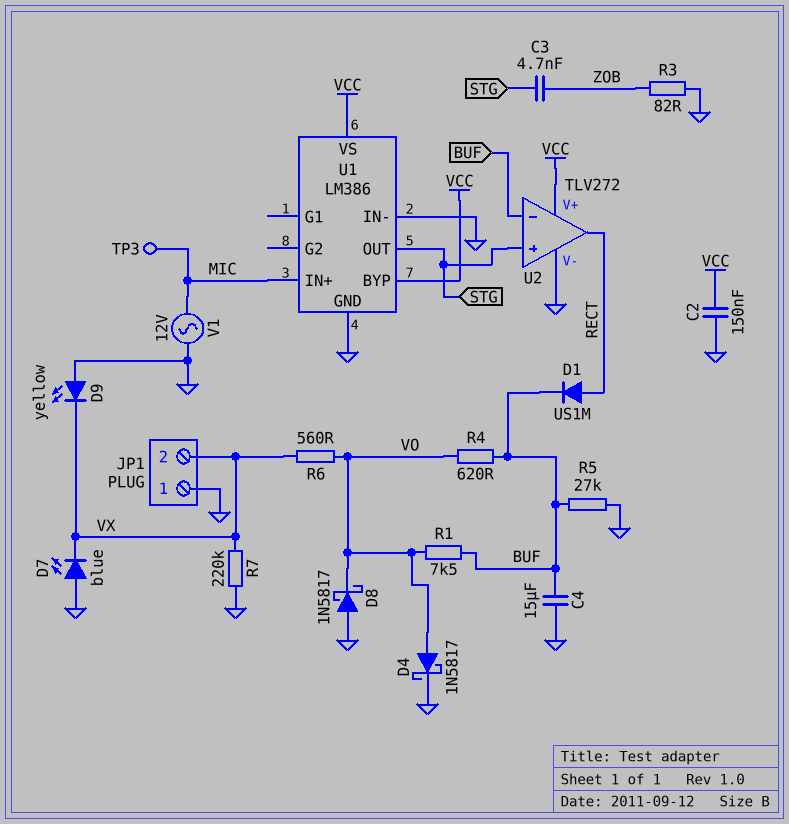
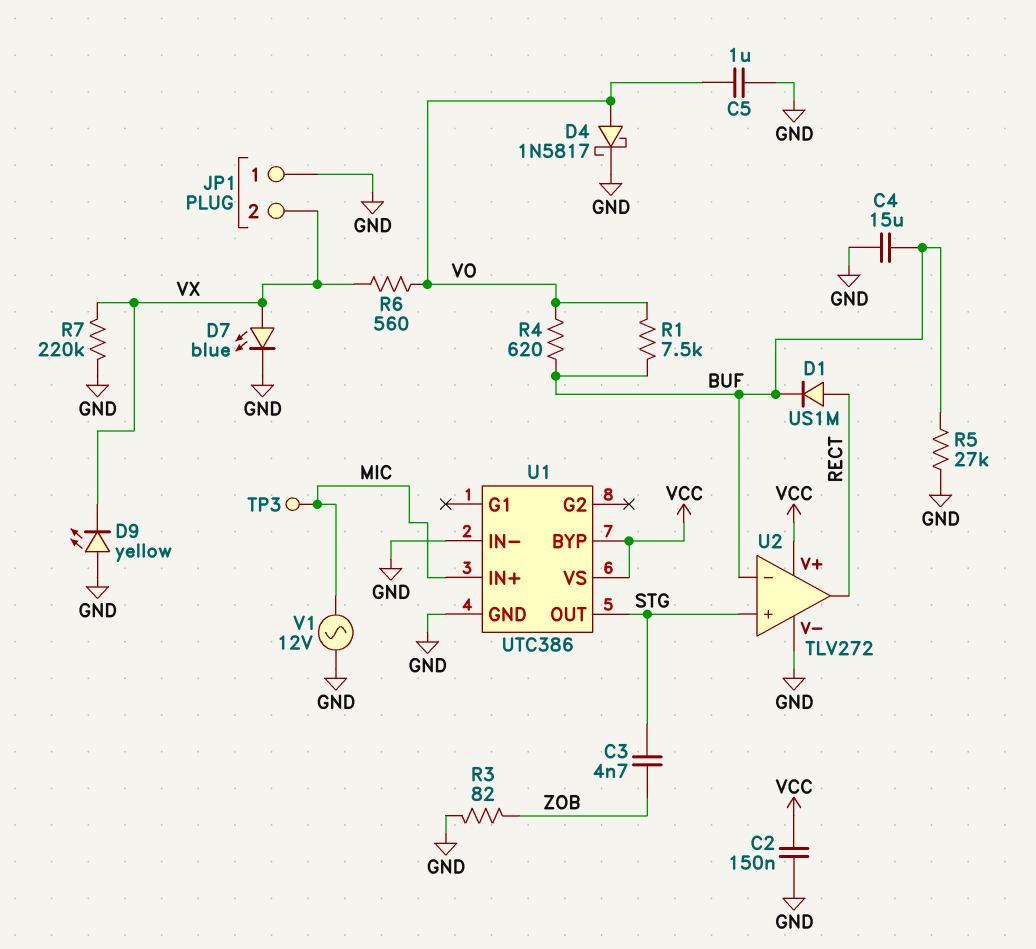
C5: none -> 1uF (GND, VO)
D7: LED blue (A GND, K VX) -> LED blue (A VX, K GND)
D8: schottky 1N5817 (A GND, K VO) -> none
U1: LM386 -> UTC386

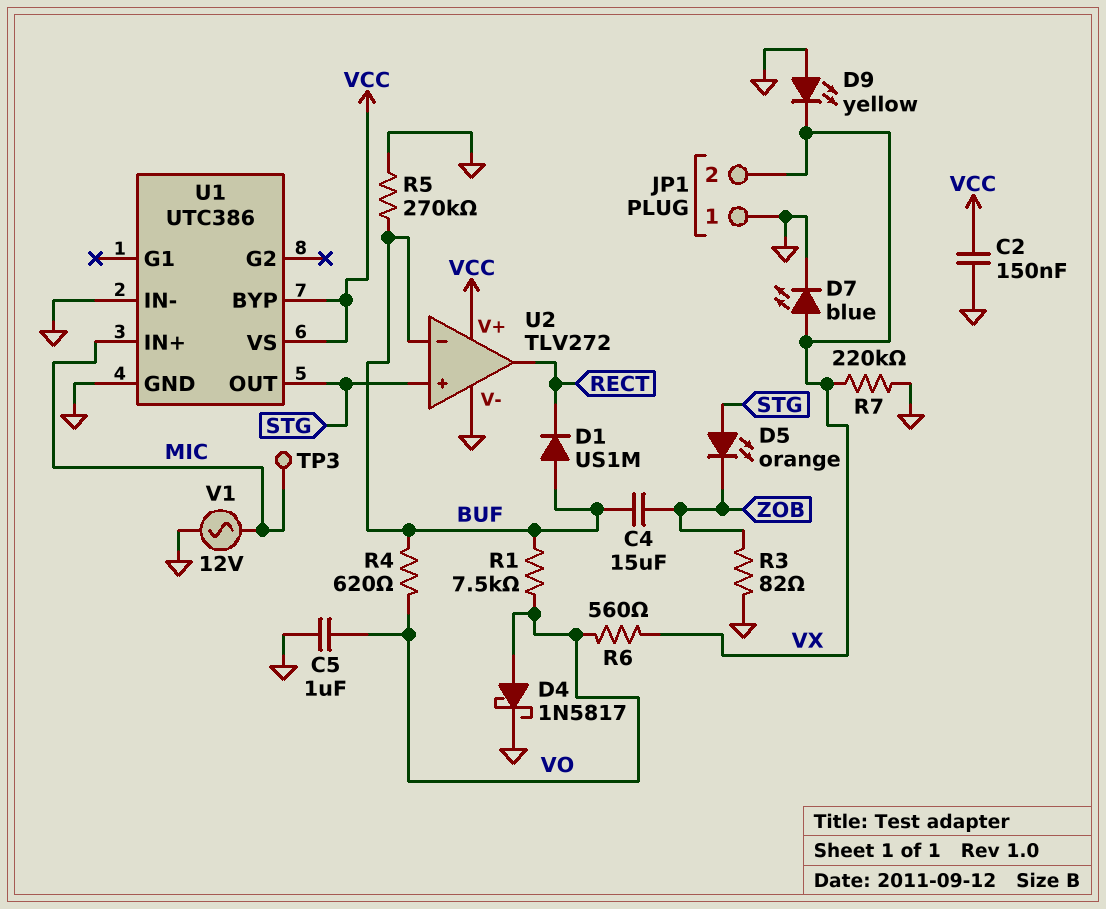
C3: 4.7nF (STG, ZOB) -> none
C4: 15uF (BUF, GND) -> 15uF (BUF, ZOB)
D1: diode US1M (A RECT, K BUF) -> diode US1M (A BUF, K RECT)
D5: none -> LED orange (A STG, K ZOB)
R5: 27k (BUF, GND) -> 270k (BUF, GND)

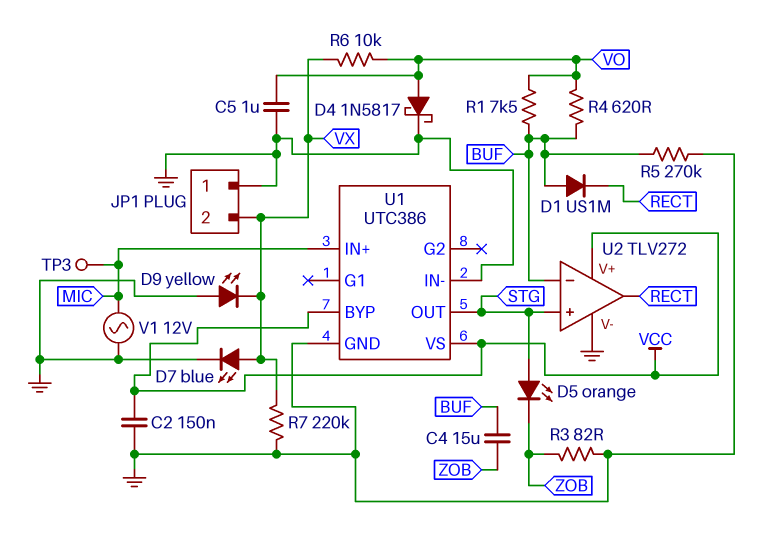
R6: 560 (VO, VX) -> 10k (VO, VX)

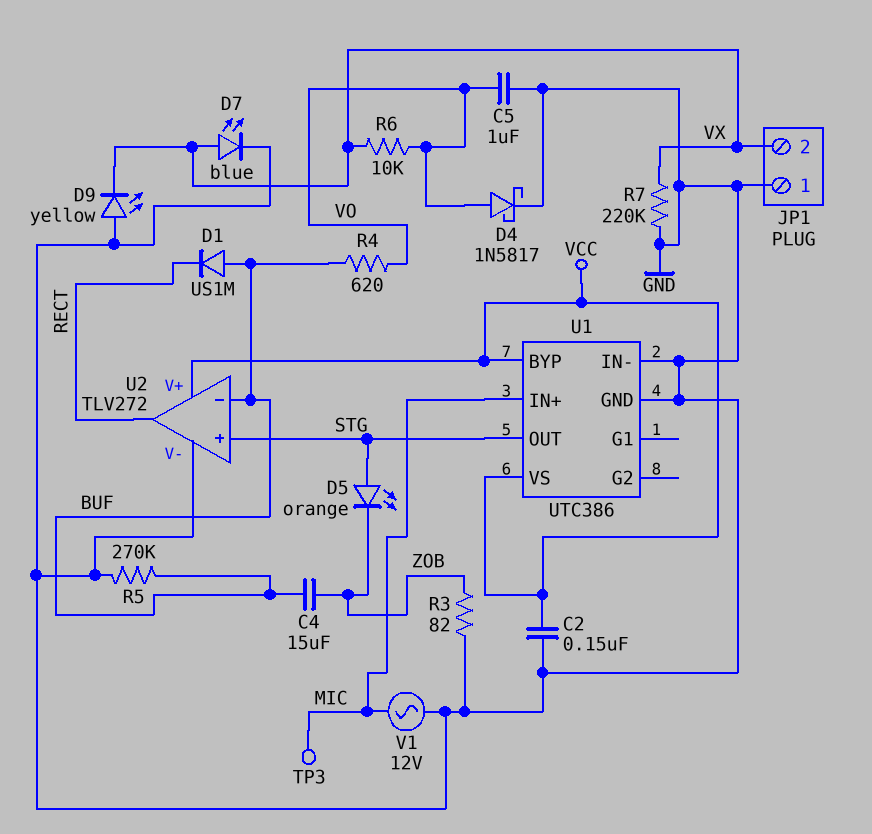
R1: 7.5k (BUF, VO) -> none

